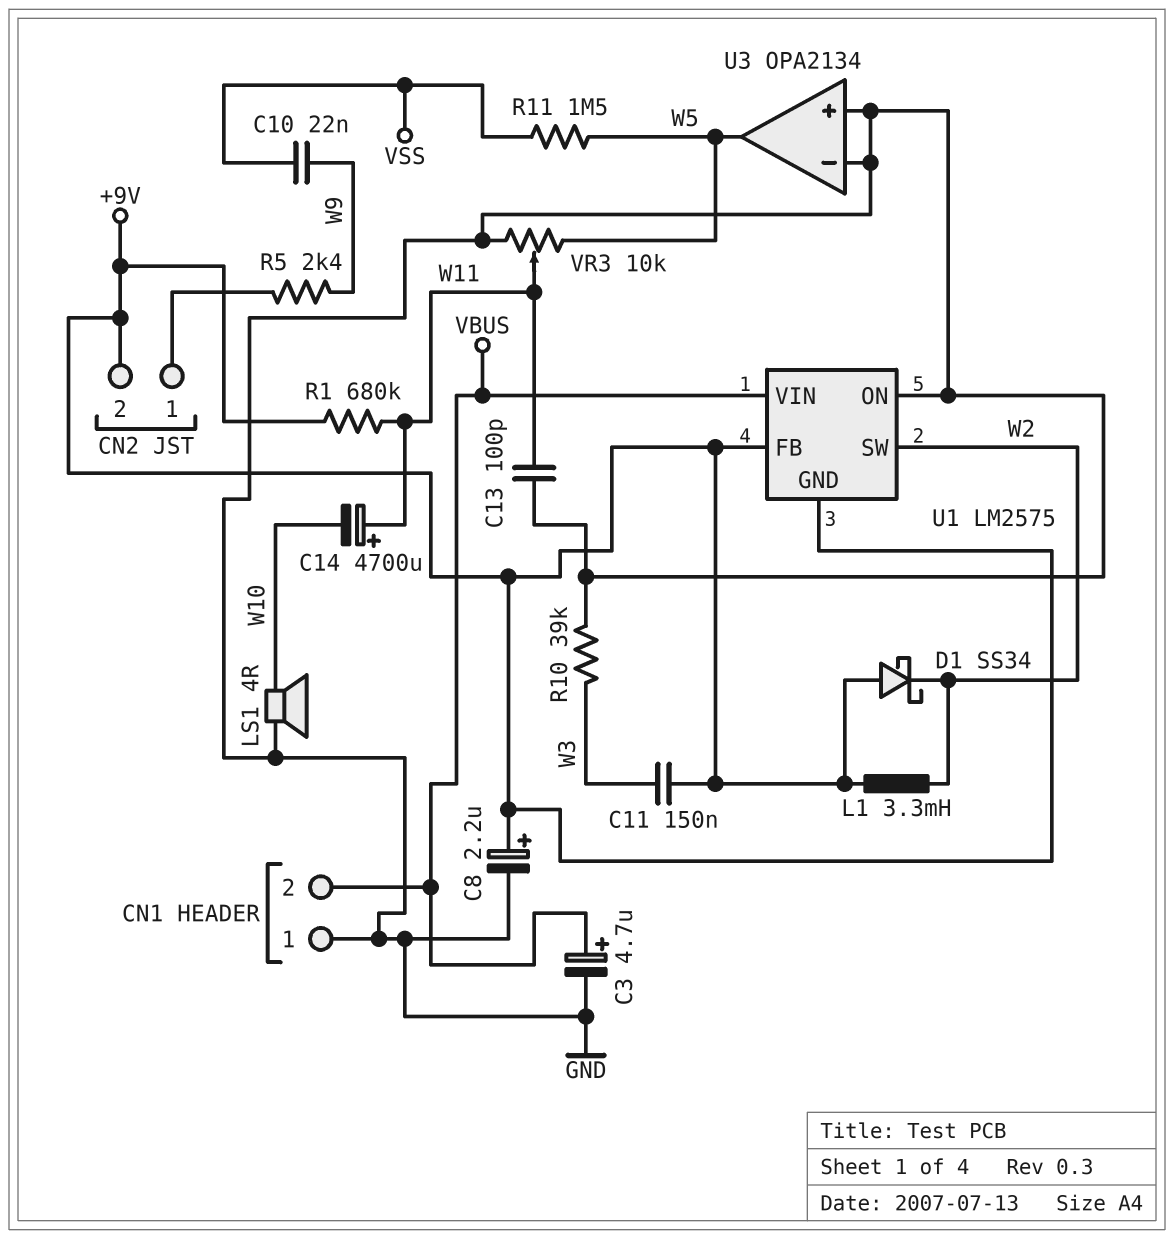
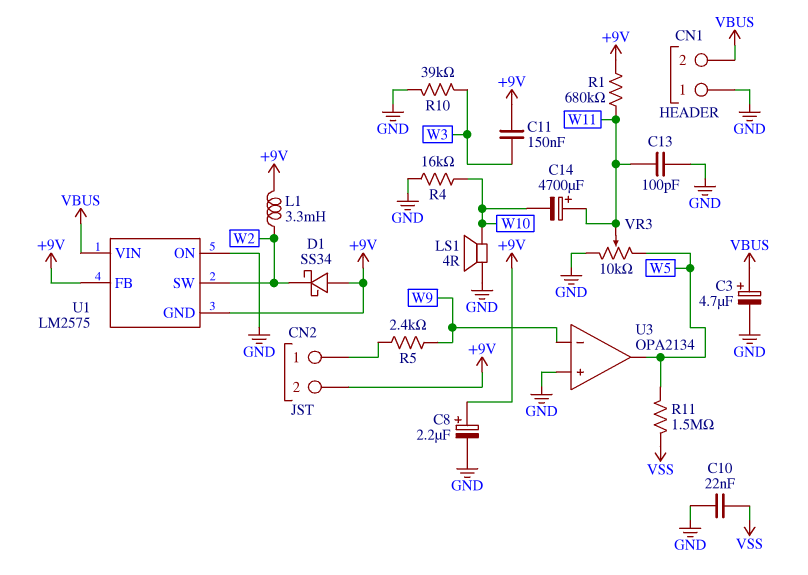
C10: 22nF (VSS, W9) -> 22nF (GND, VSS)
R4: none -> 16k (GND, W10)
U3 pin in-: GND -> W9

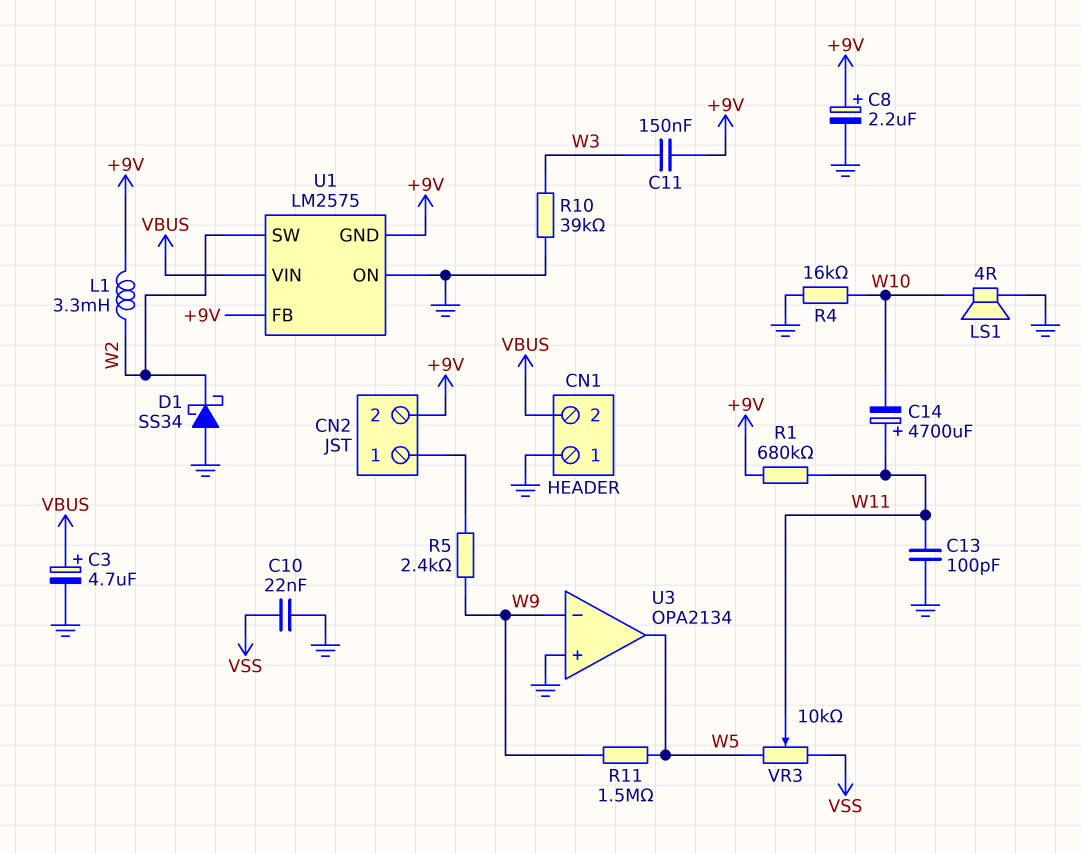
D1: schottky SS34 (A +9V, K W2) -> schottky SS34 (A GND, K W2)
R11: 1.5M (VSS, W5) -> 1.5M (W5, W9)
VR3: 10k (GND, W5, wiper W11) -> 10k (VSS, W5, wiper W11)

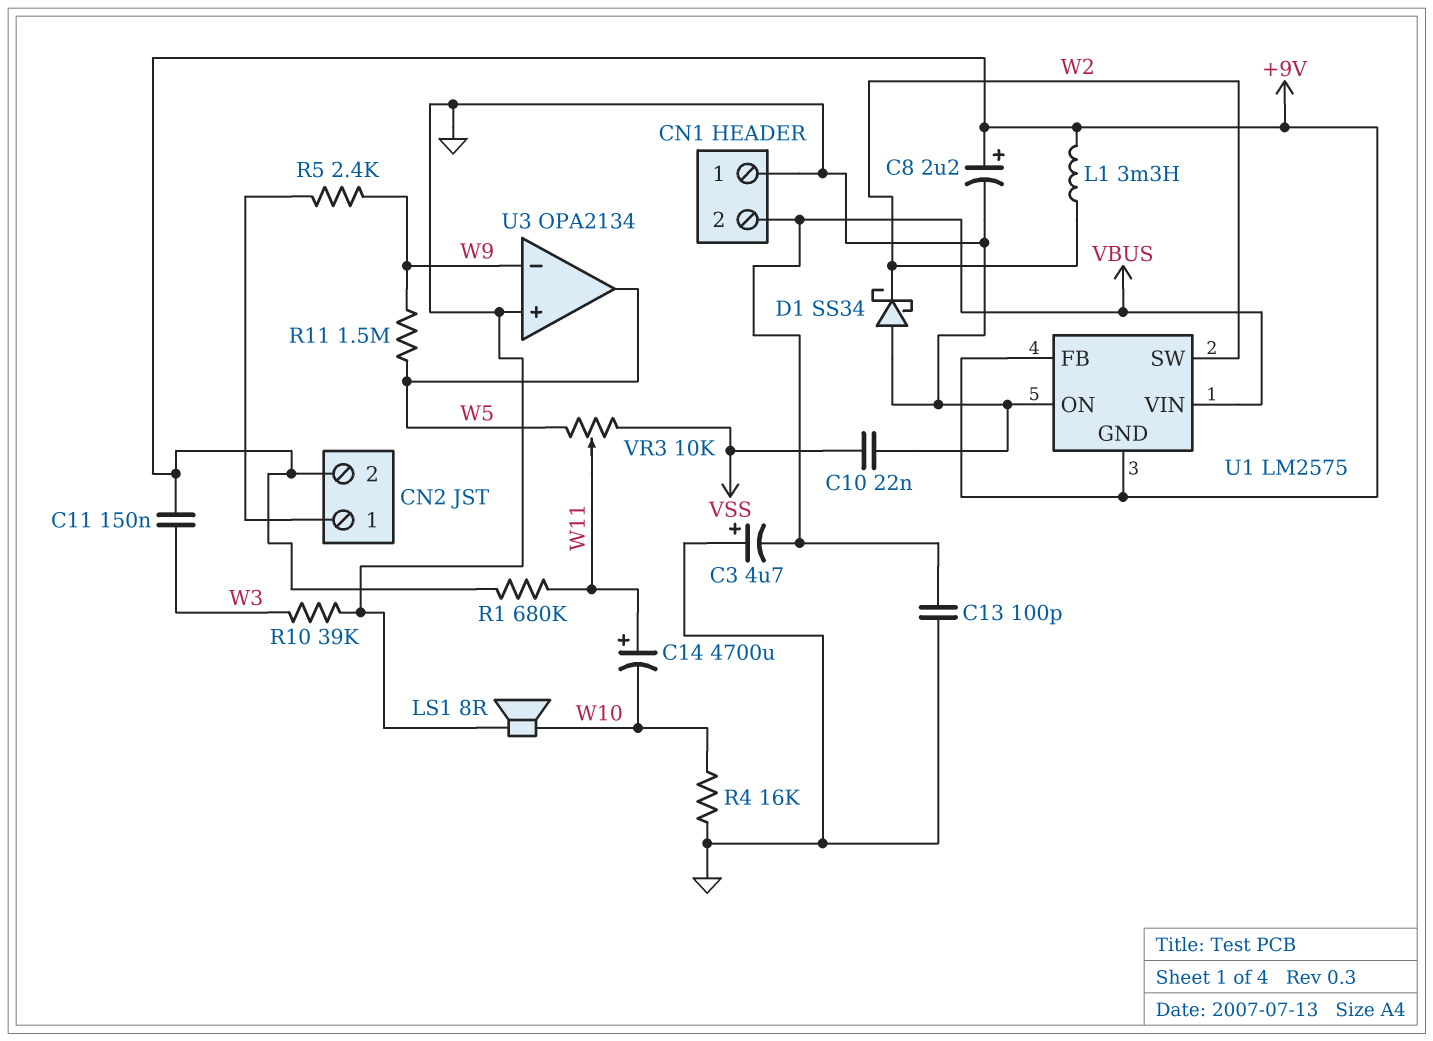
C3: 4.7uF (plus VBUS, minus GND) -> 4.7uF (plus GND, minus VBUS)
C13: 100pF (GND, W11) -> 100pF (GND, VBUS)
LS1: speaker 4R (GND, W10) -> speaker 8R (GND, W10)

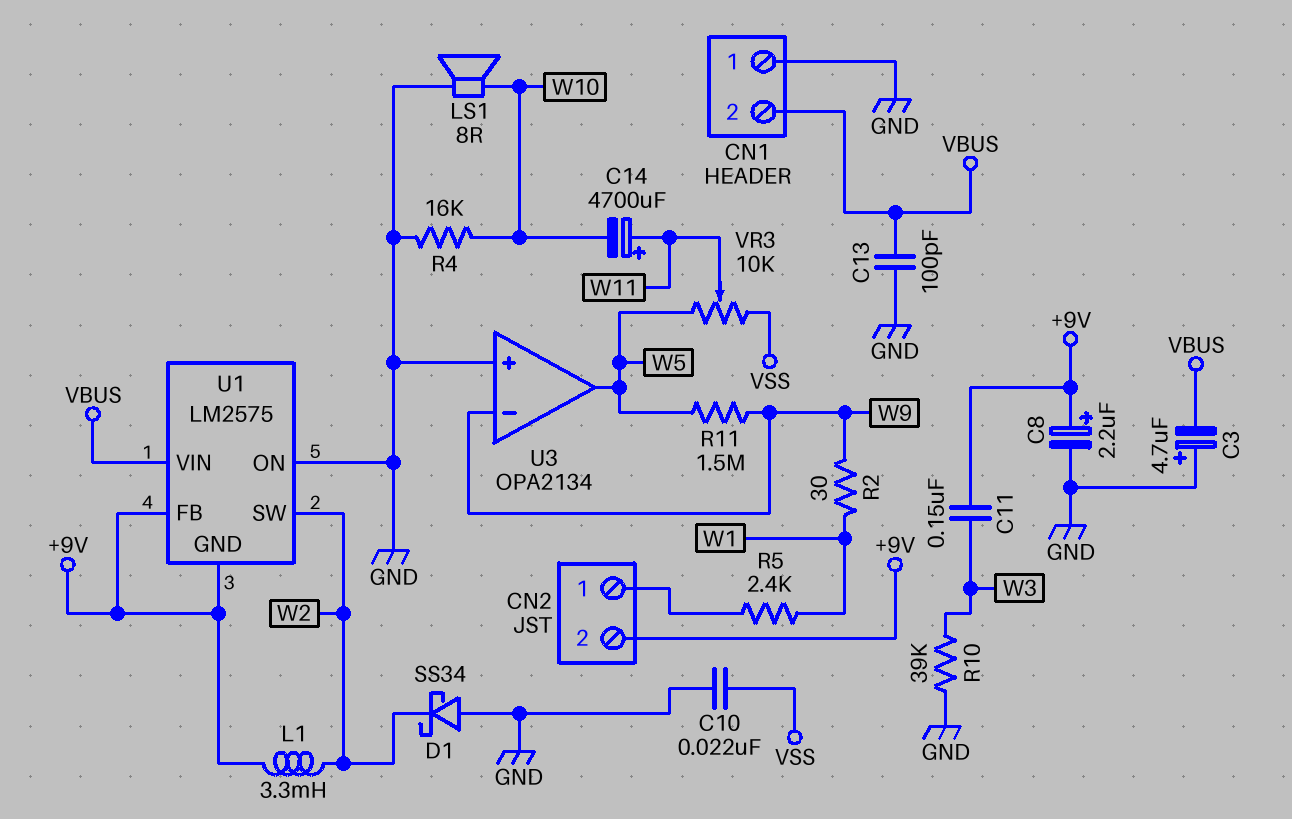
R1: 680k (+9V, W11) -> none
R2: none -> 30 (W1, W9)
R5: 2.4k (CN2/1, W9) -> 2.4k (CN2/1, W1)

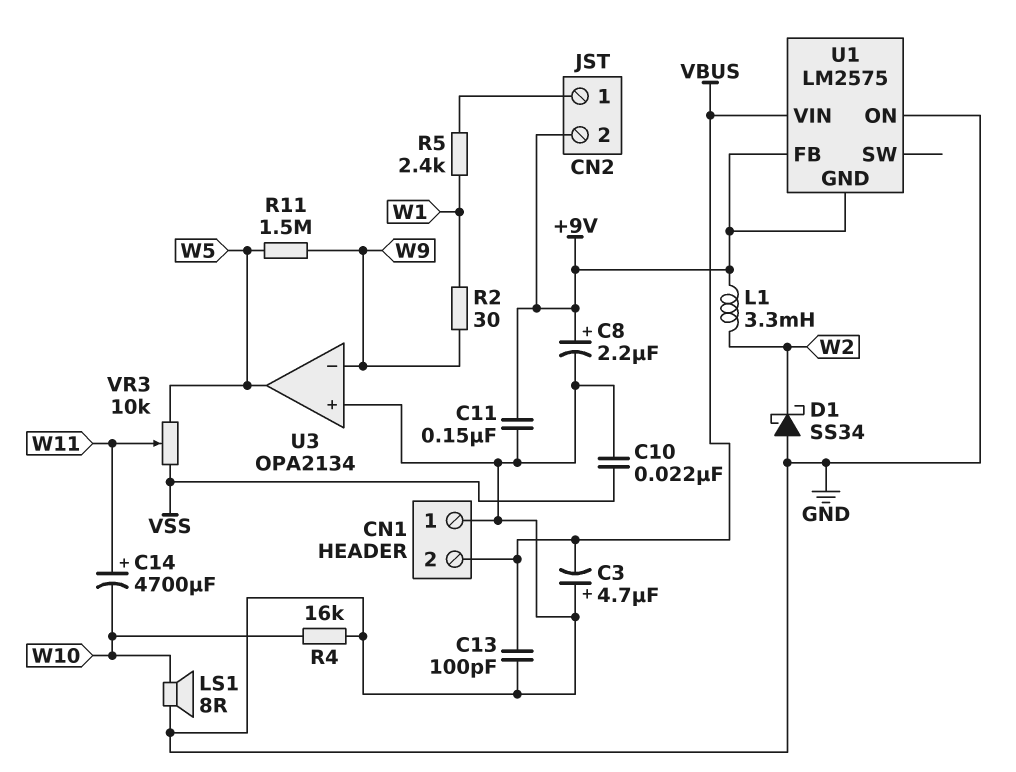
C11: 150nF (+9V, W3) -> 150nF (+9V, GND)
R10: 39k (GND, W3) -> none
U1 pin SW: W2 -> none

